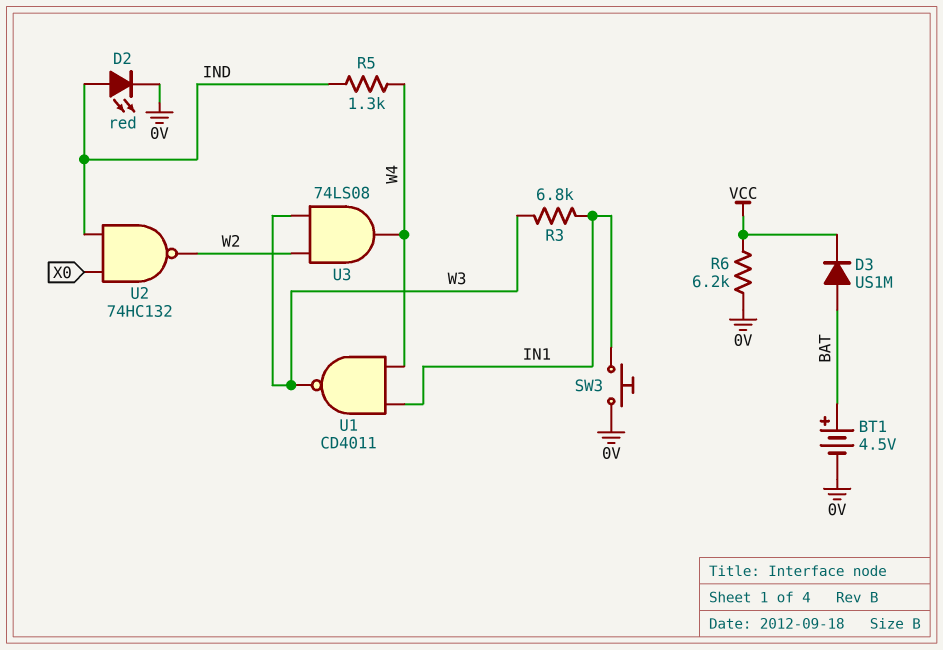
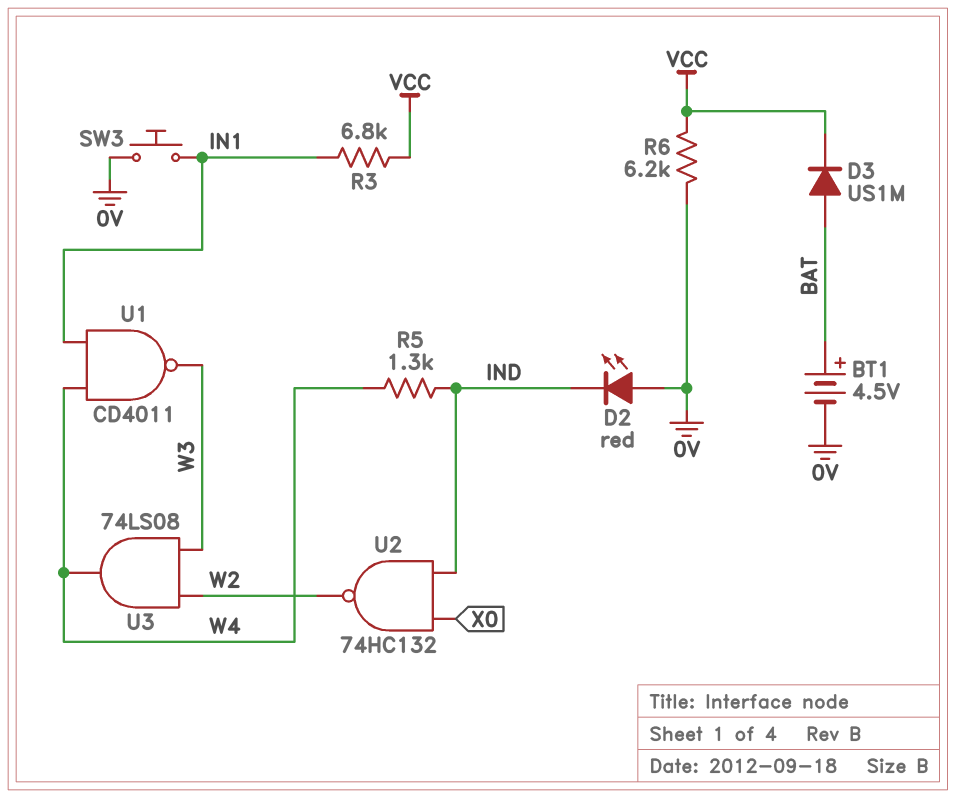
D2: LED red (A IND, K 0V) -> LED red (A 0V, K IND)
R3: 6.8k (IN1, W3) -> 6.8k (IN1, VCC)

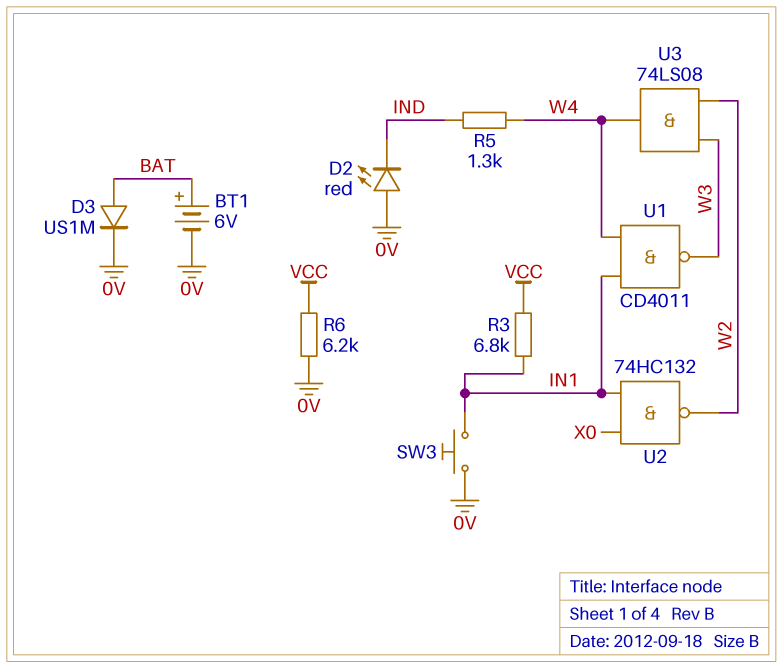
BT1: 4.5V (plus BAT, minus 0V) -> 6V (plus BAT, minus 0V)
D3: diode US1M (A BAT, K VCC) -> diode US1M (A BAT, K 0V)
U2: NAND 74HC132 (in IND, in X0, out W2) -> NAND 74HC132 (in IN1, in X0, out W2)

